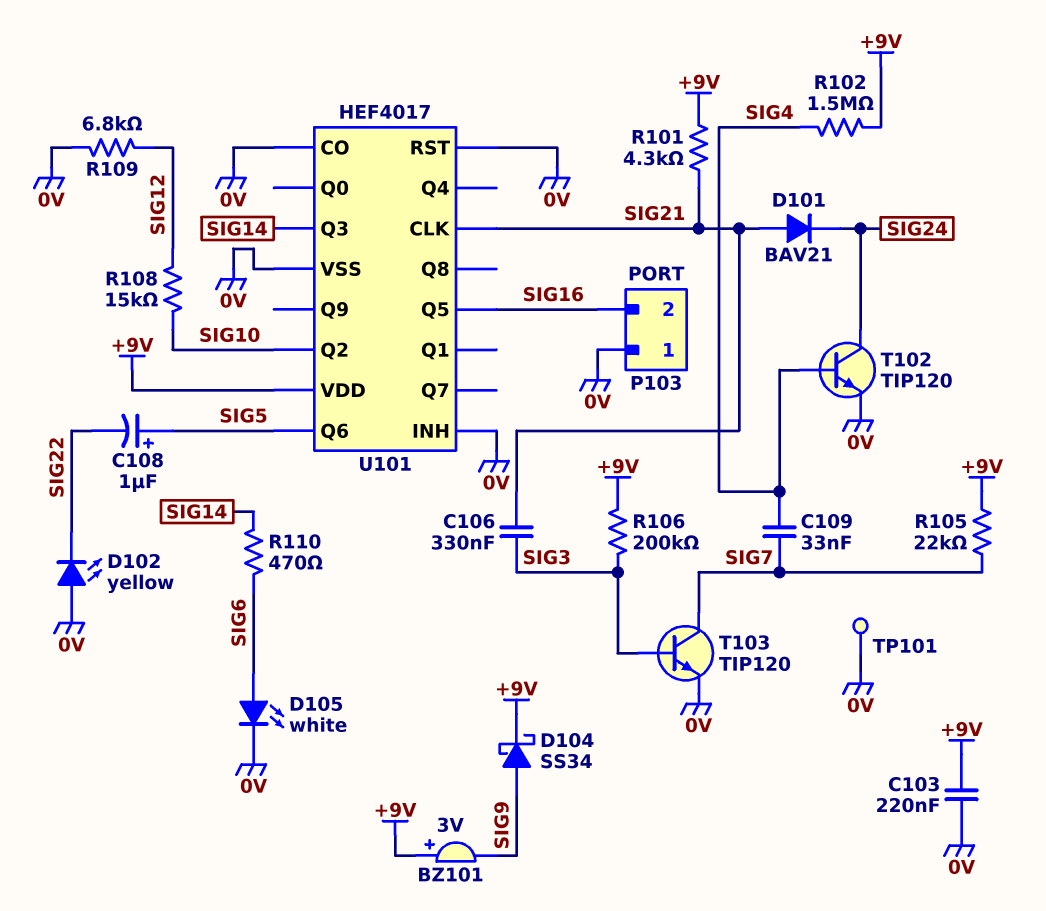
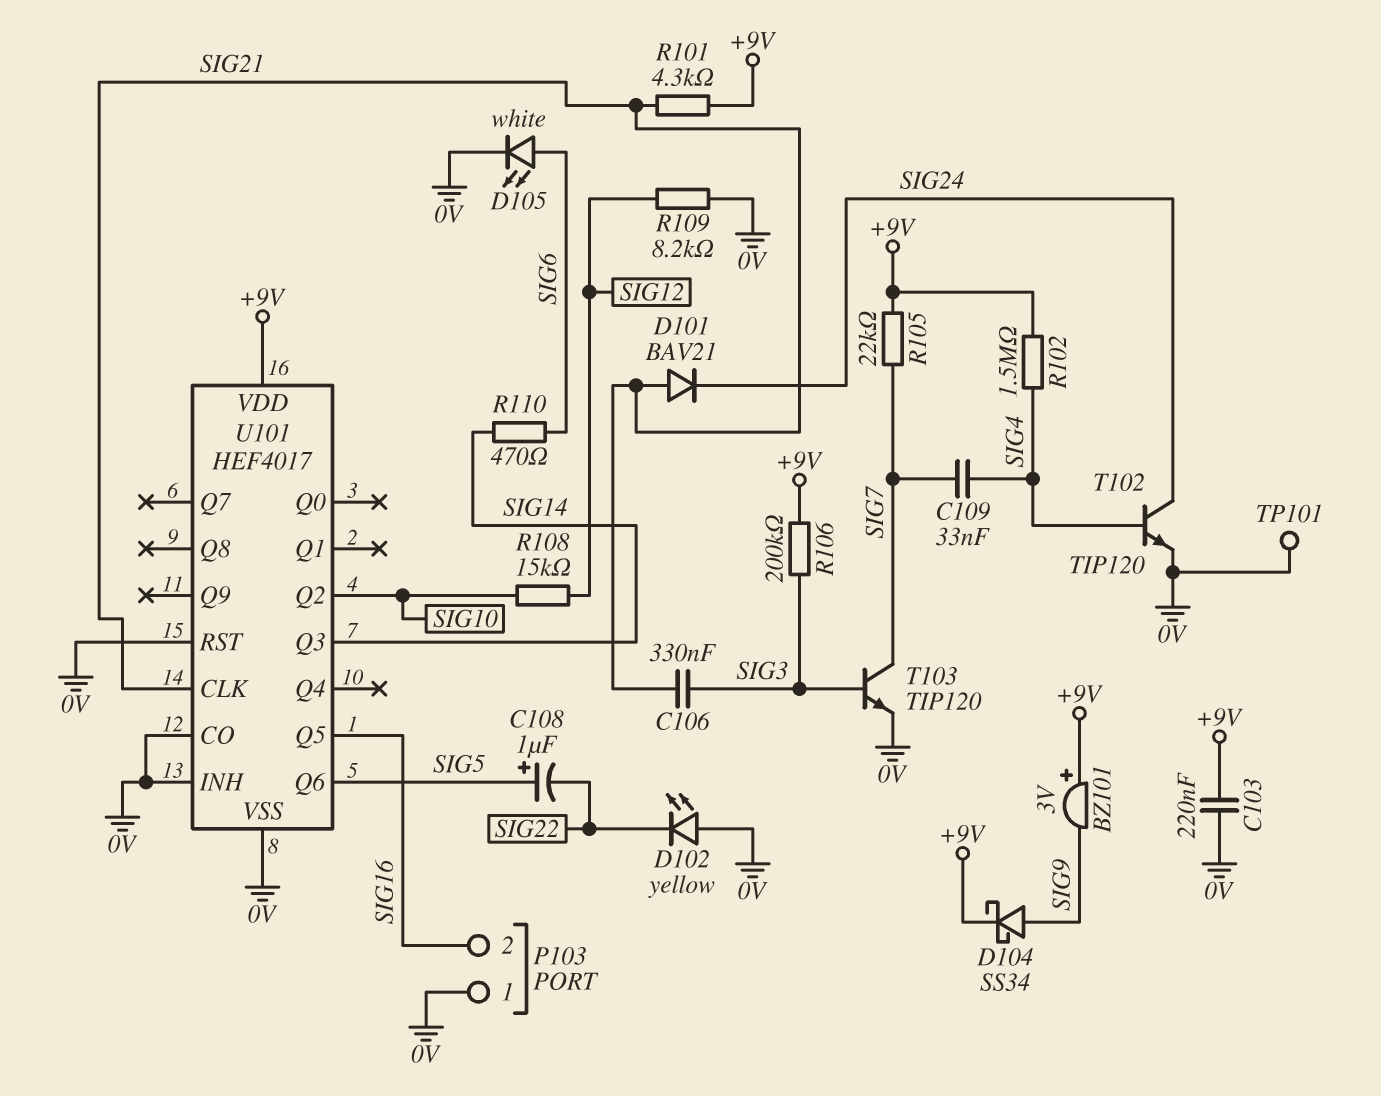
R109: 6.8k (0V, SIG12) -> 8.2k (0V, SIG12)

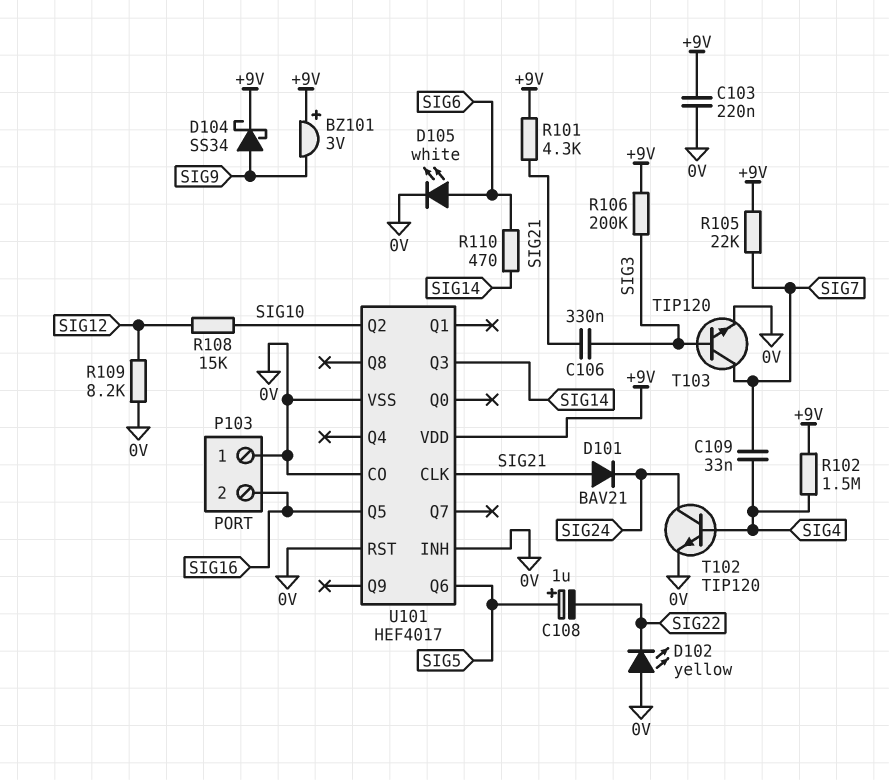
TP101: test point (0V) -> none

